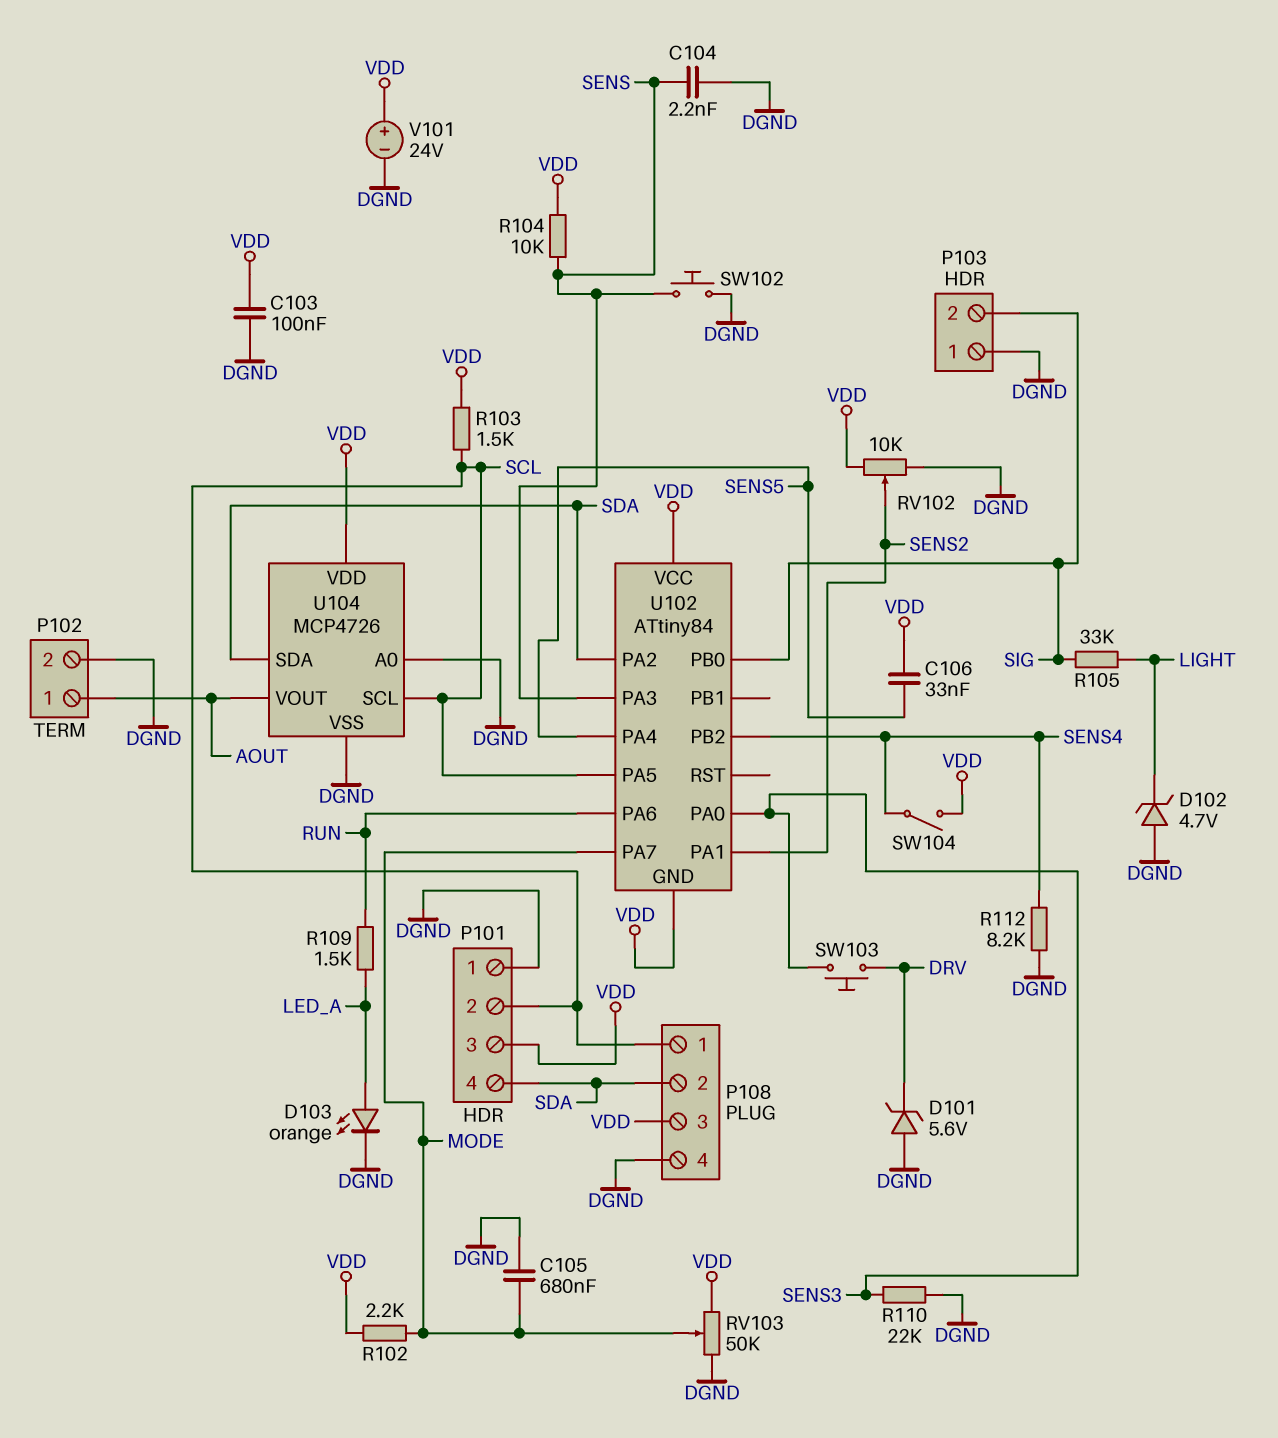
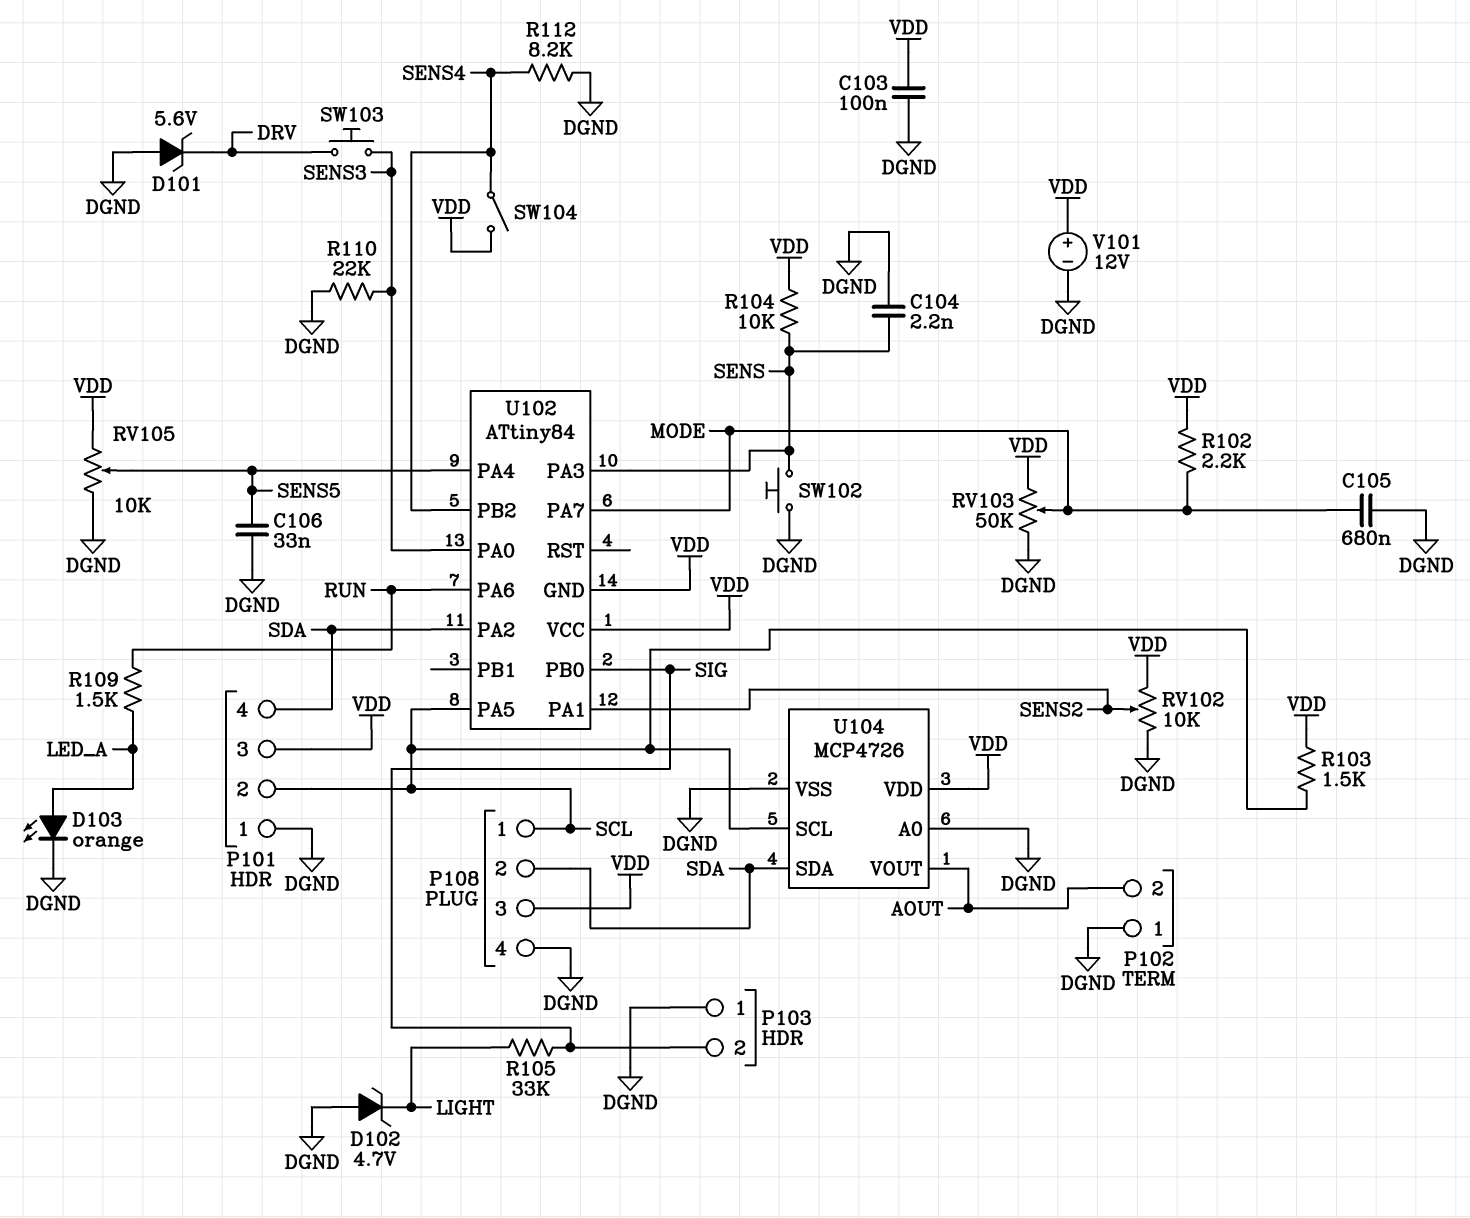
C106: 33nF (SENS5, VDD) -> 33nF (DGND, SENS5)
P102 pin 1: AOUT -> DGND
P102 pin 2: DGND -> AOUT
RV105: none -> 10k (DGND, VDD, wiper SENS5)
V101: 24V (plus VDD, minus DGND) -> 12V (plus VDD, minus DGND)

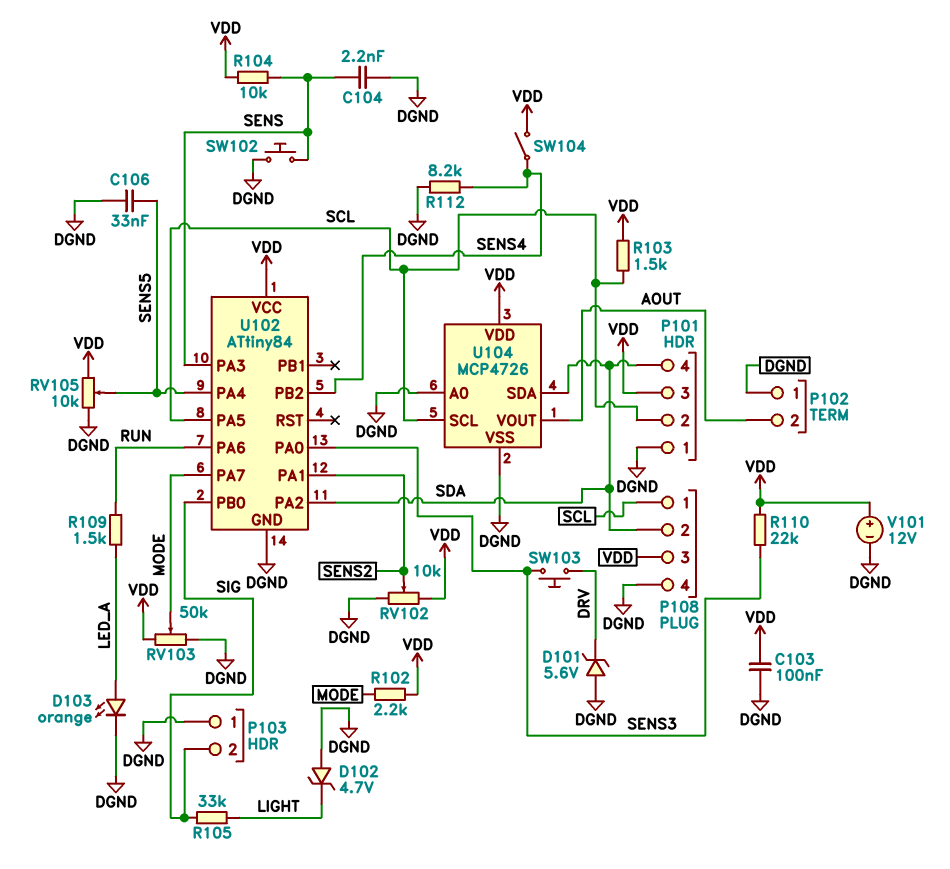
C105: 680nF (DGND, MODE) -> none
R110: 22k (DGND, SENS3) -> 22k (SENS3, VDD)
U102 pin GND: VDD -> DGND

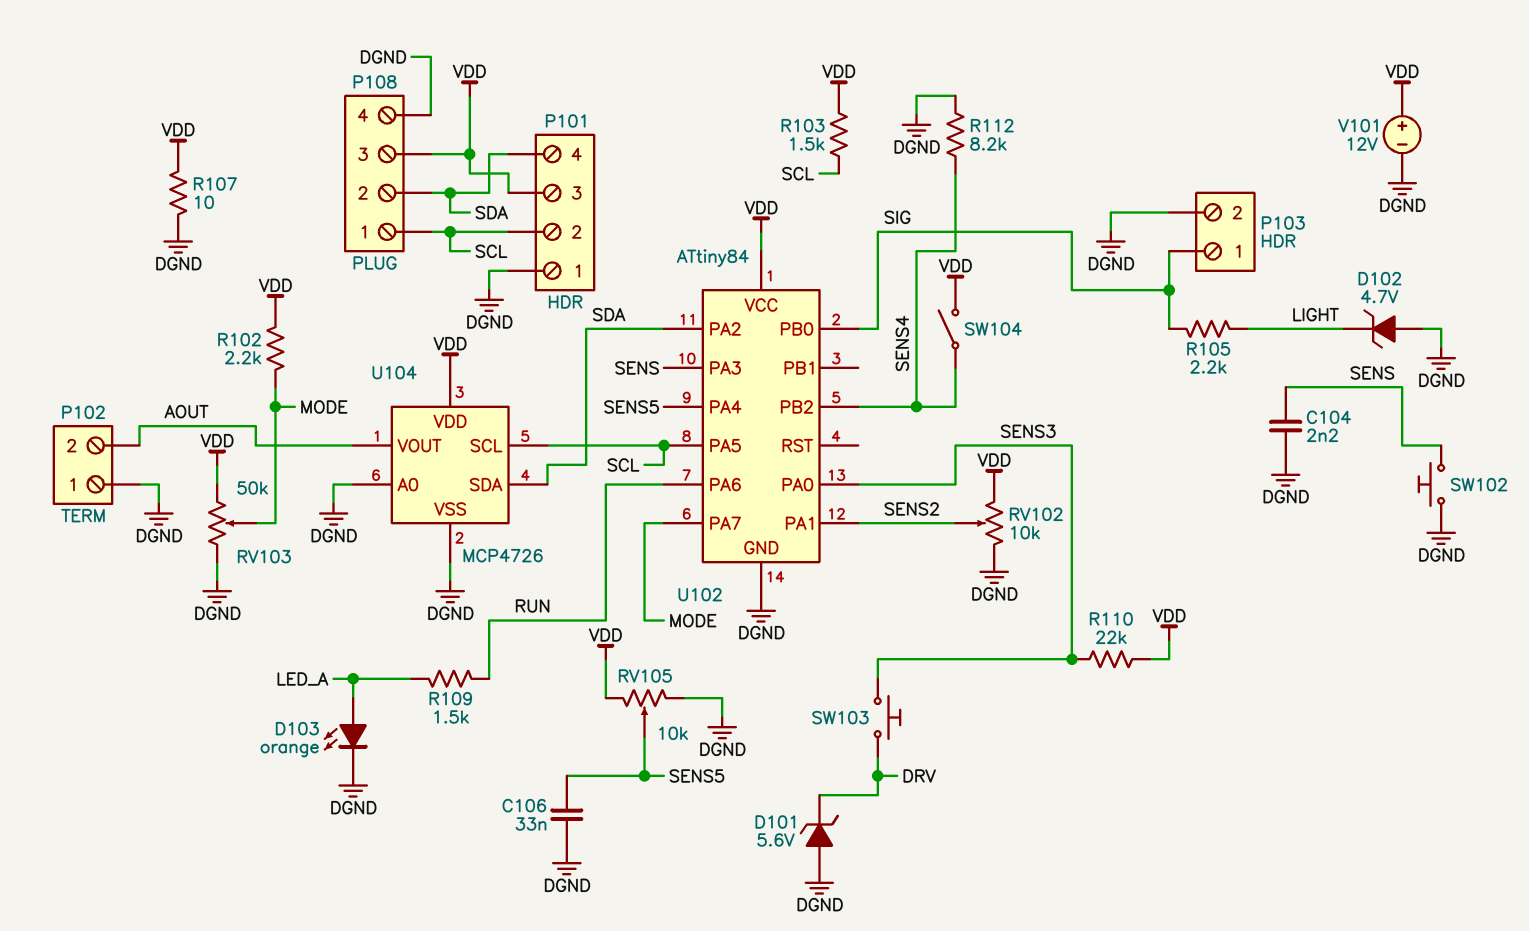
C103: 100nF (DGND, VDD) -> none
P103 pin 1: DGND -> SIG
P103 pin 2: SIG -> DGND
R104: 10k (SENS, VDD) -> none
R105: 33k (LIGHT, SIG) -> 2.2k (LIGHT, SIG)
R107: none -> 10 (DGND, VDD)

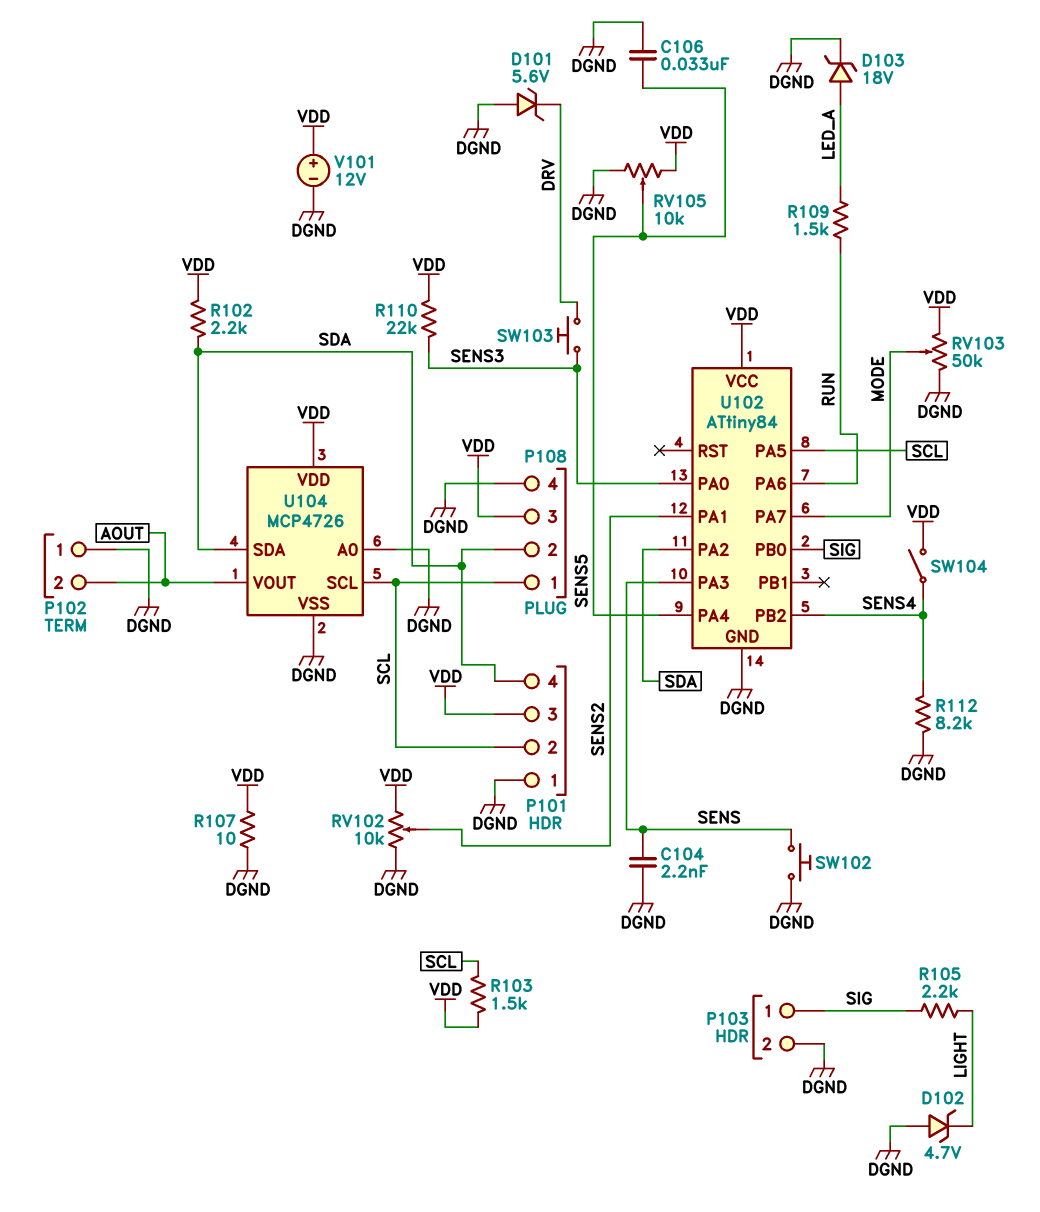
D103: LED orange (A LED_A, K DGND) -> zener 18V (A LED_A, K DGND)
R102: 2.2k (MODE, VDD) -> 2.2k (SDA, VDD)

